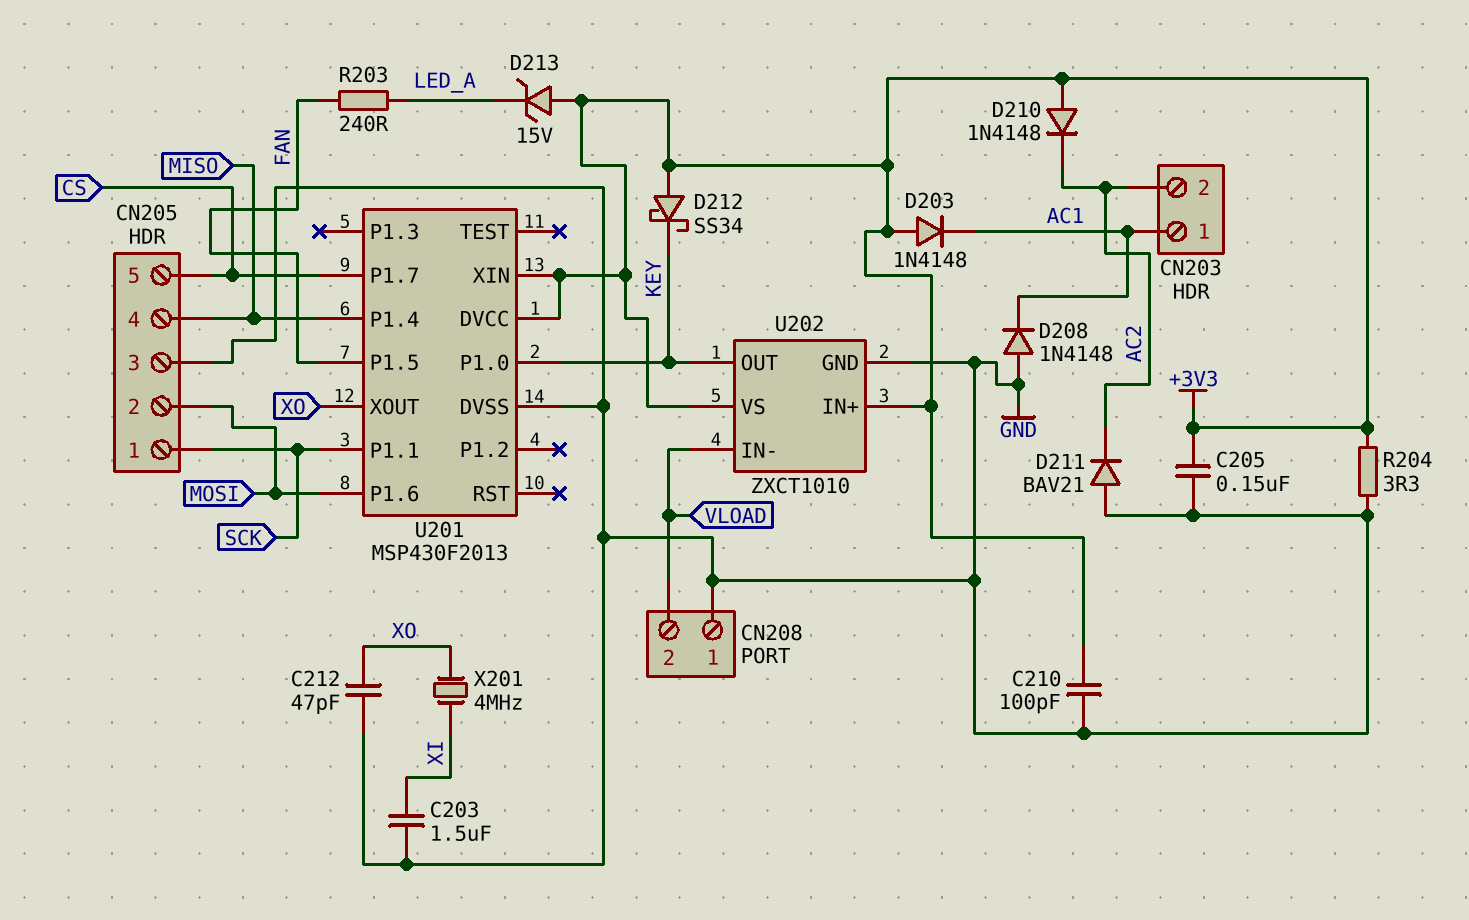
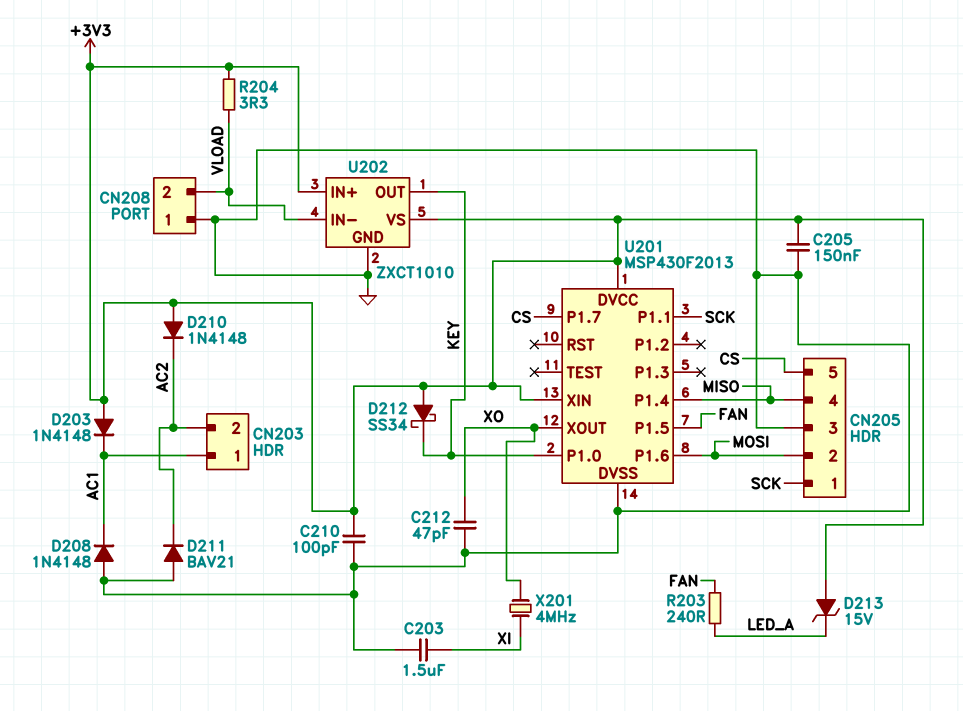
R204: 3.3 (+3V3, GND) -> 3.3 (+3V3, VLOAD)

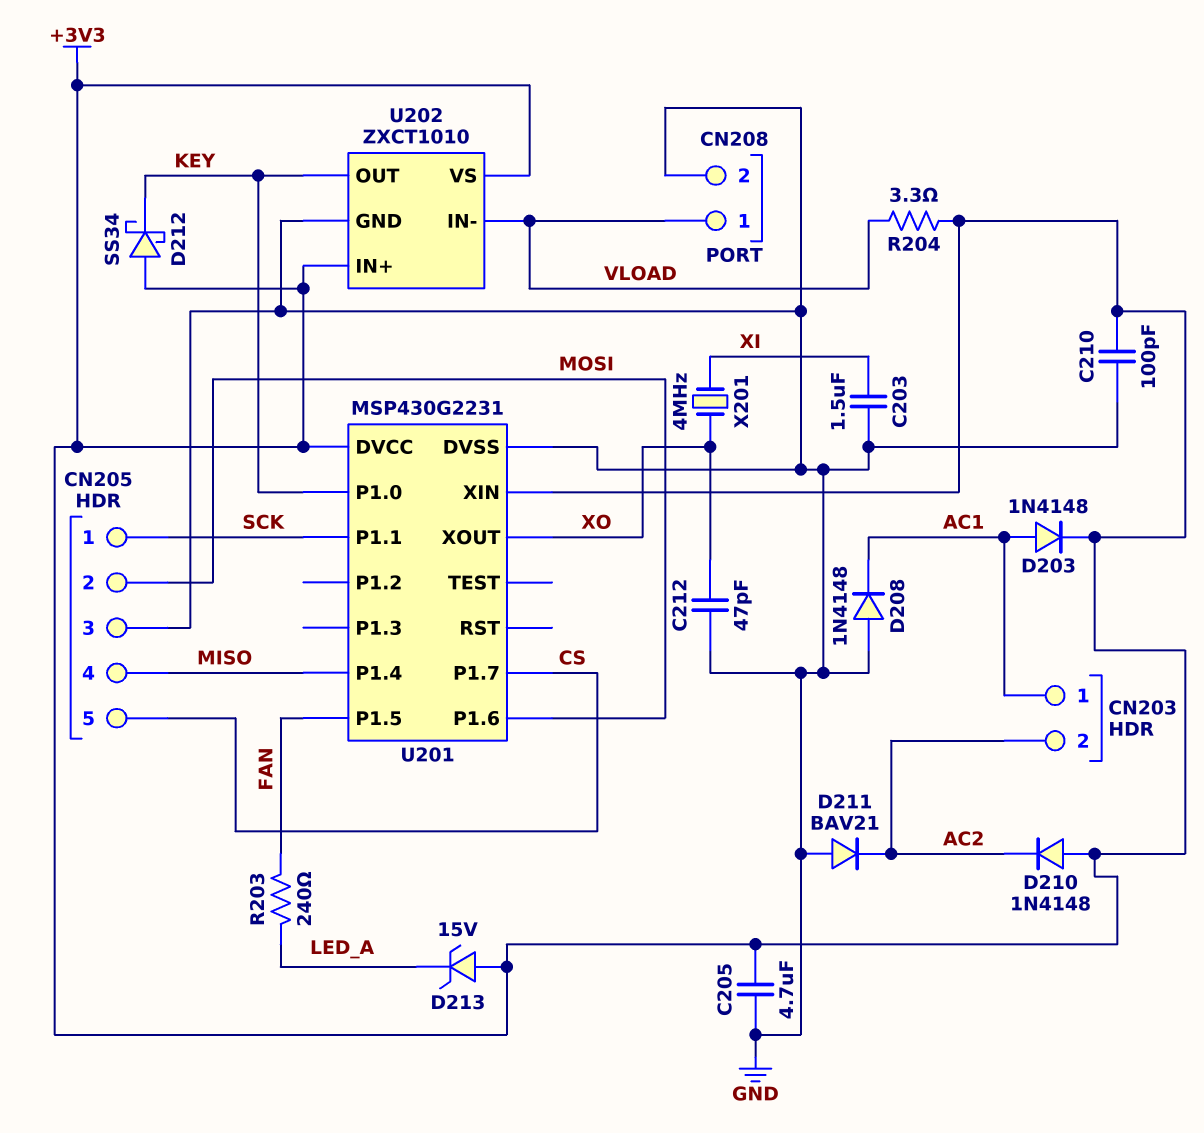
C205: 150nF (+3V3, GND) -> 4.7uF (+3V3, GND)
CN208 pin 1: GND -> VLOAD
CN208 pin 2: VLOAD -> GND
D203: diode 1N4148 (A +3V3, K AC1) -> diode 1N4148 (A AC1, K +3V3)
U201: MSP430F2013 -> MSP430G2231

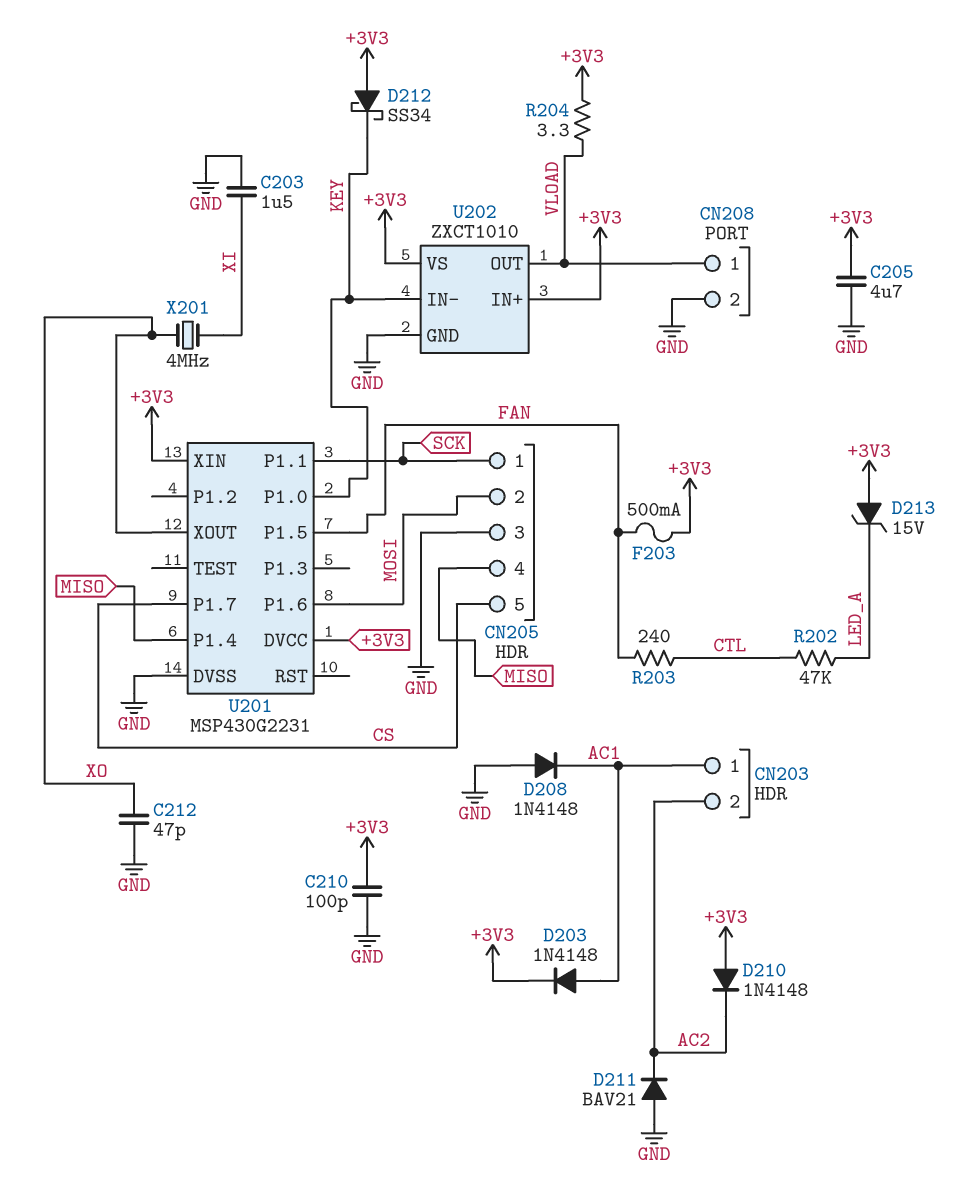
F203: none -> 500mA (+3V3, FAN)
R202: none -> 47k (CTL, LED_A)
R203: 240 (FAN, LED_A) -> 240 (CTL, FAN)
U202 pin IN-: VLOAD -> KEY
U202 pin OUT: KEY -> VLOAD

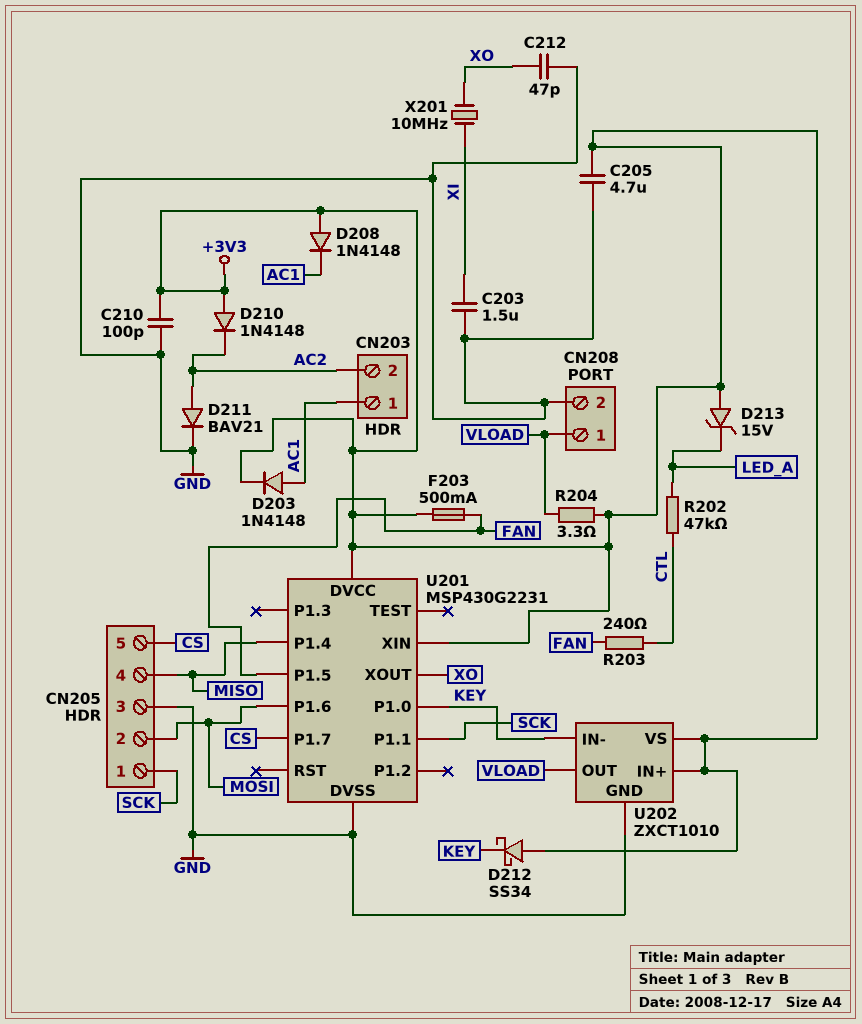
D208: diode 1N4148 (A GND, K AC1) -> diode 1N4148 (A +3V3, K AC1)
D211: diode BAV21 (A GND, K AC2) -> diode BAV21 (A AC2, K GND)
X201: 4MHz (XI, XO) -> 10MHz (XI, XO)

